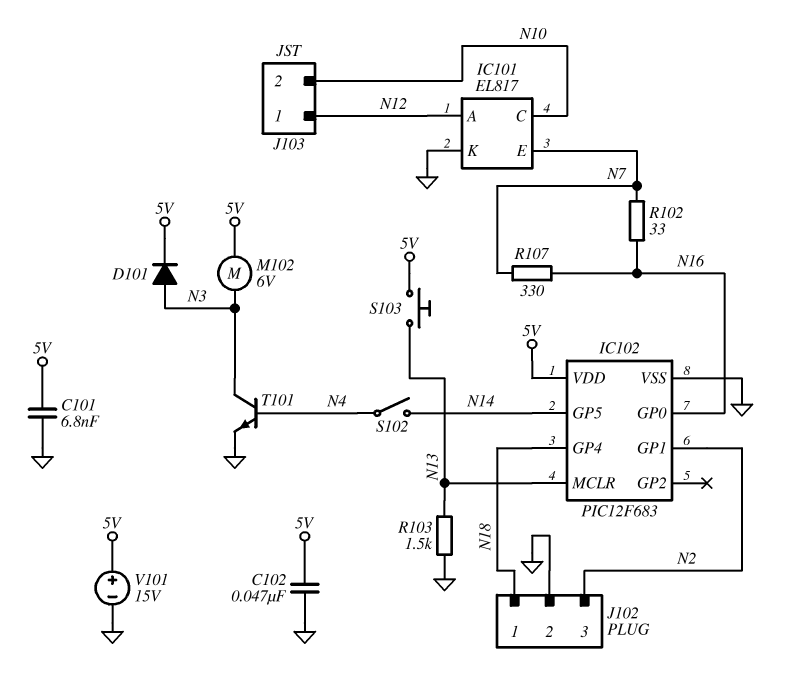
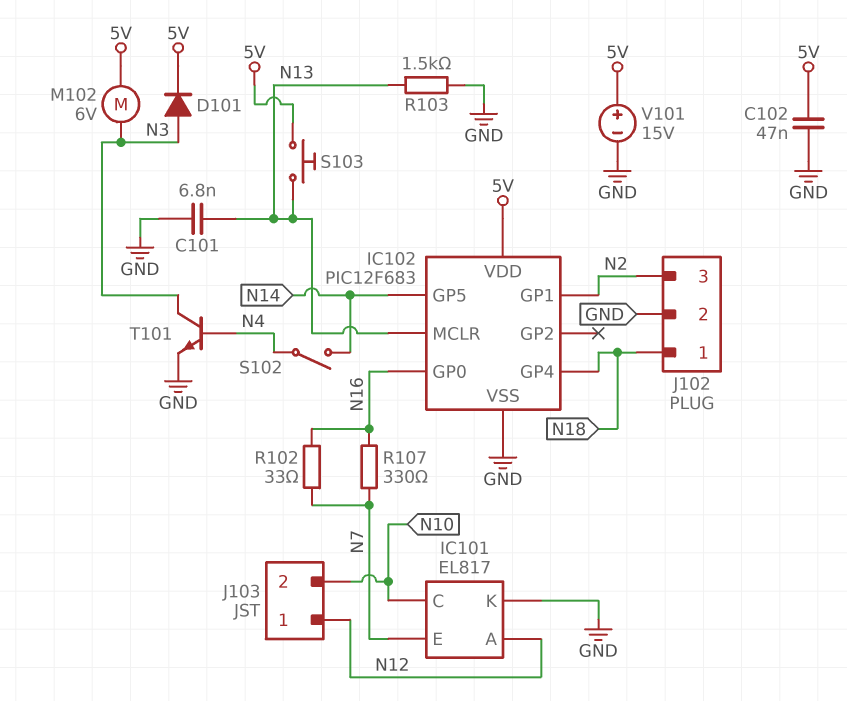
C101: 6.8nF (5V, GND) -> 6.8nF (GND, N13)

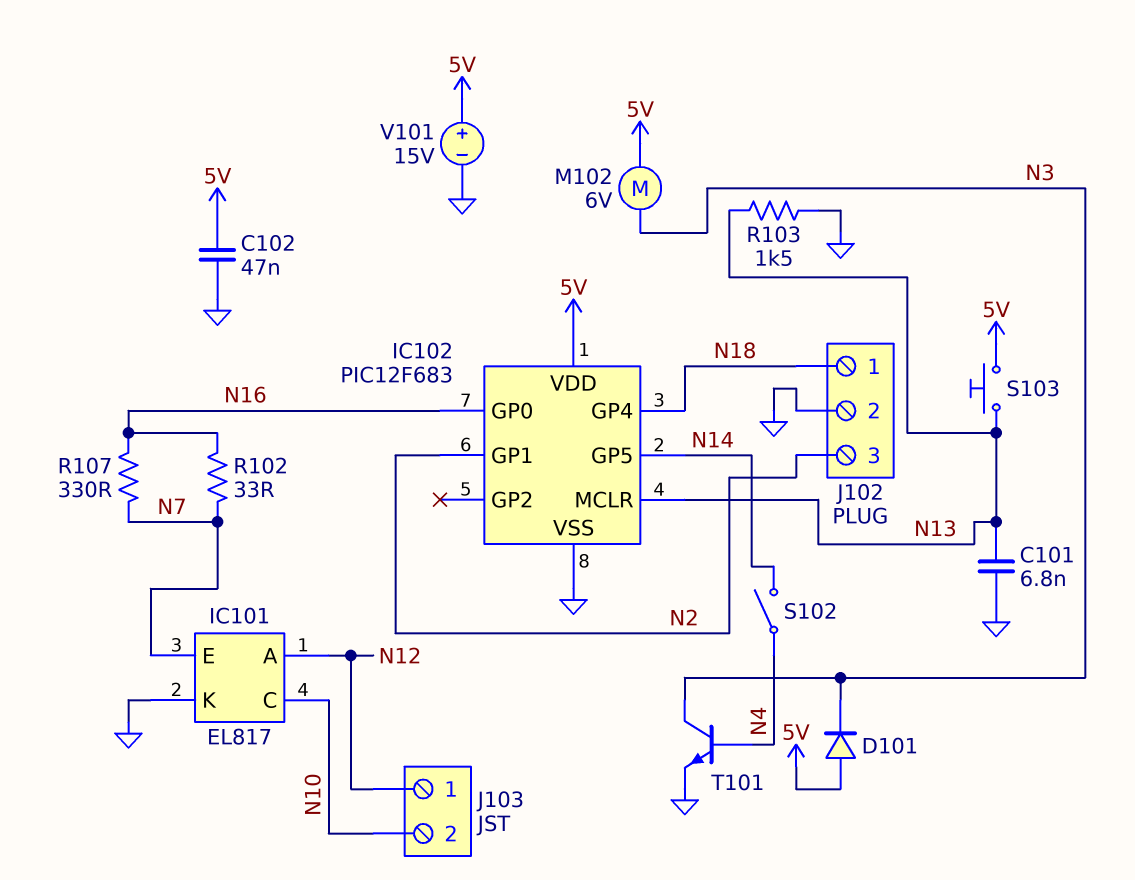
D101: diode (A N3, K 5V) -> diode (A 5V, K N3)

